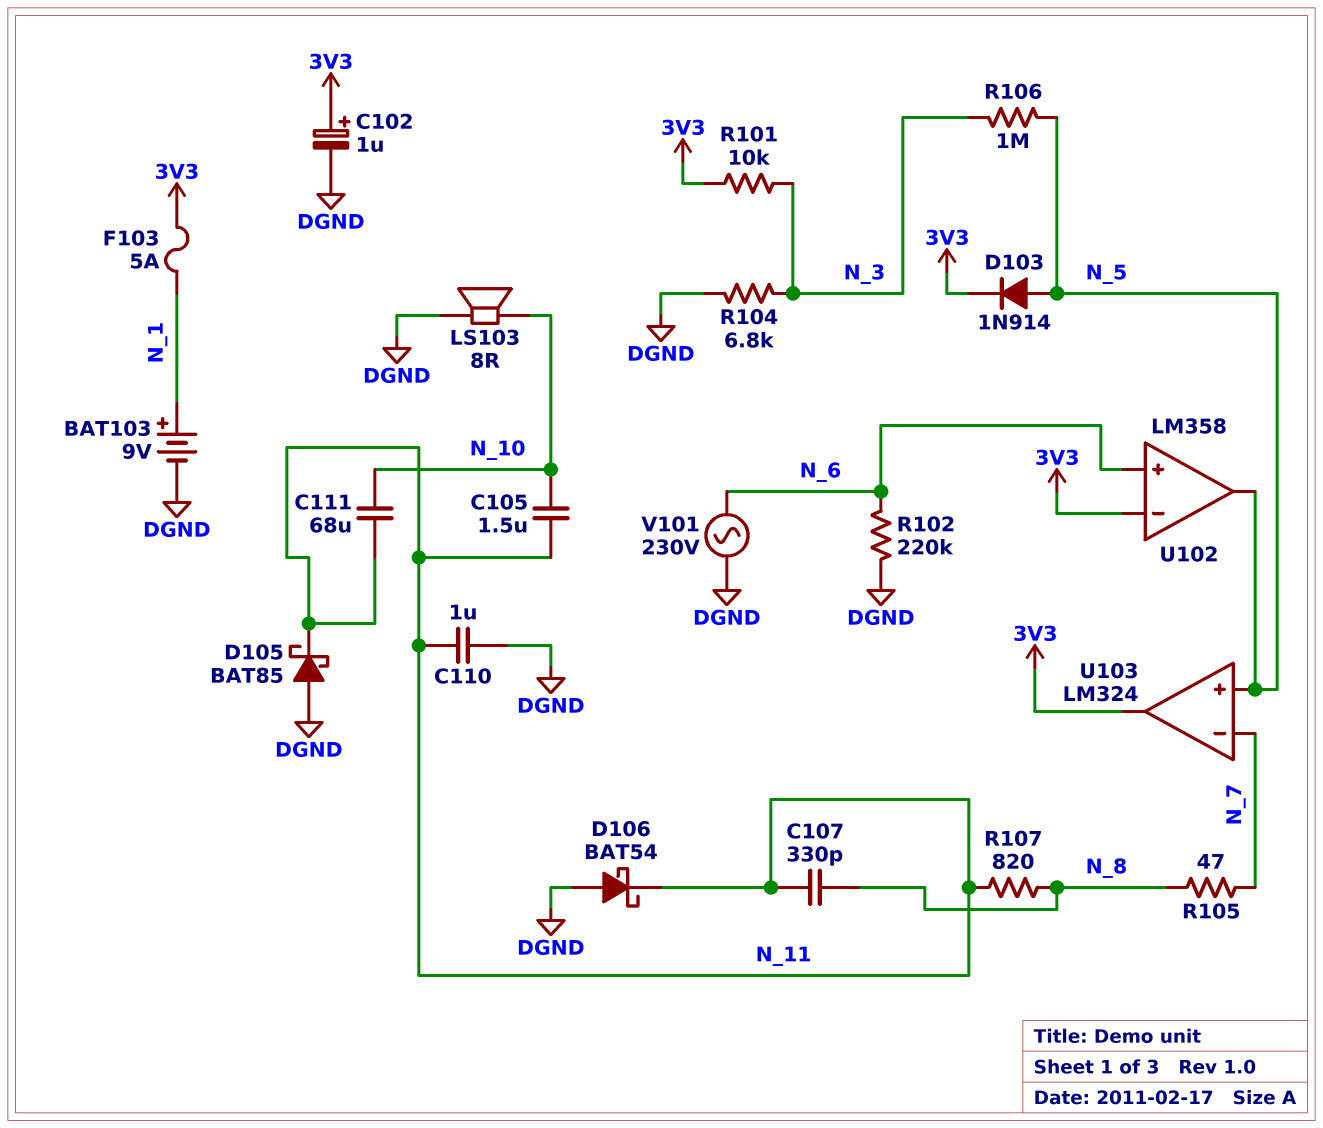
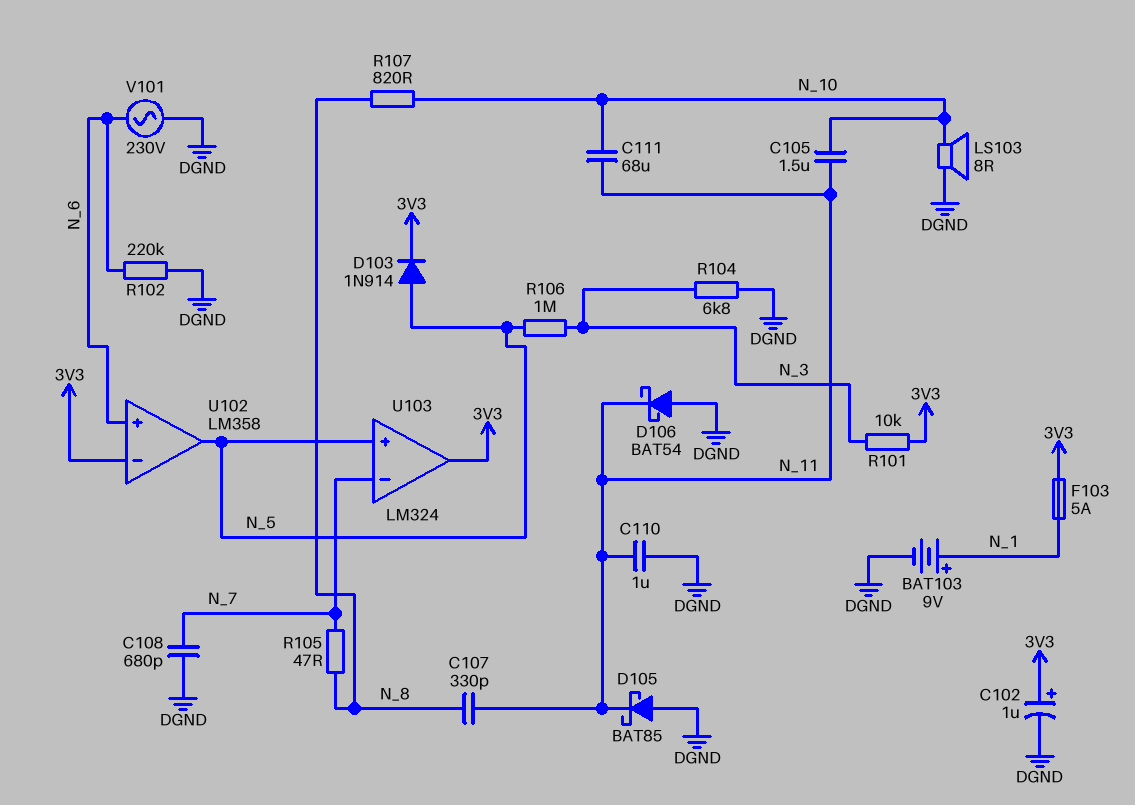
C108: none -> 680pF (DGND, N_7)
R107: 820 (N_8, N_11) -> 820 (N_8, N_10)

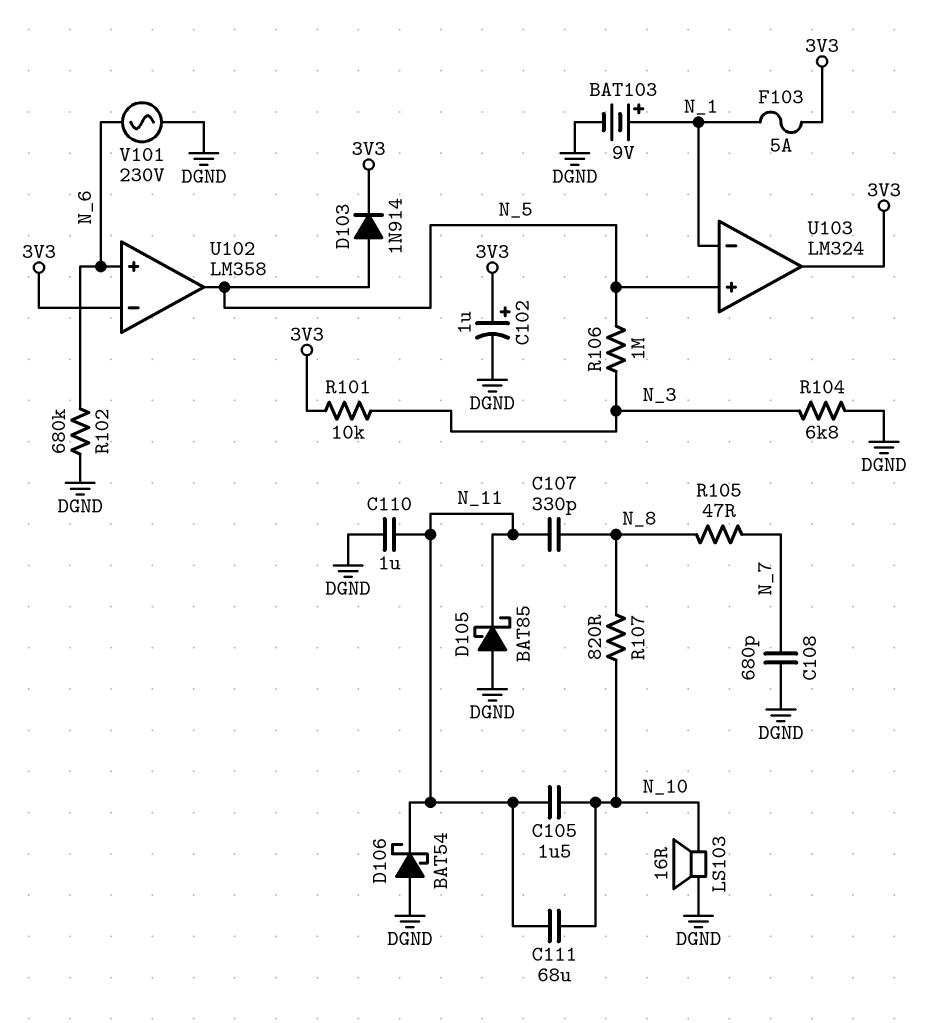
LS103: speaker 8R (DGND, N_10) -> speaker 16R (DGND, N_10)
R102: 220k (DGND, N_6) -> 680k (DGND, N_6)
U103 pin in-: N_7 -> N_1

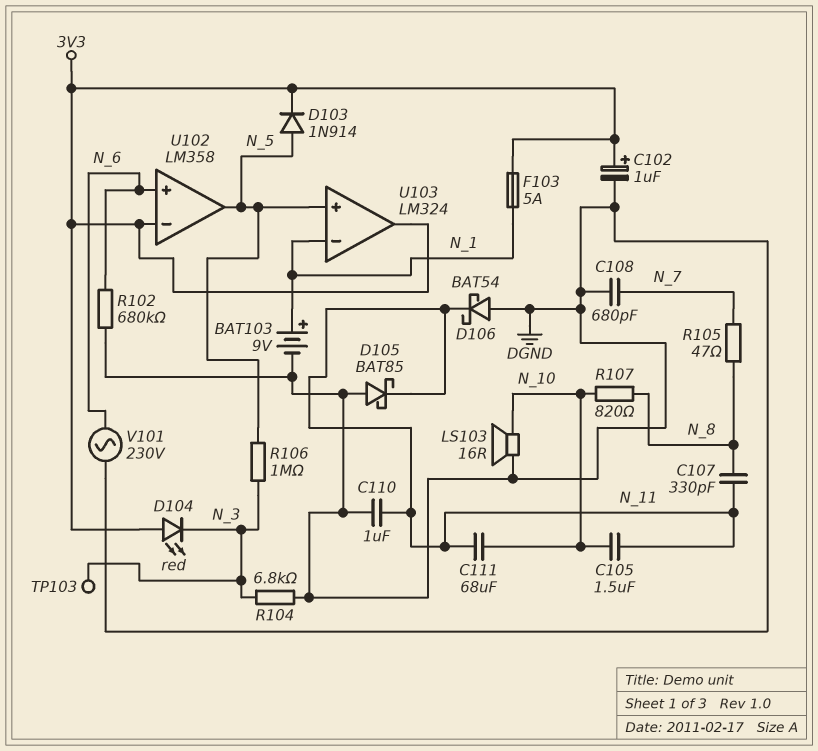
D104: none -> LED red (A 3V3, K N_3)
R101: 10k (3V3, N_3) -> none
TP103: none -> test point (N_3)

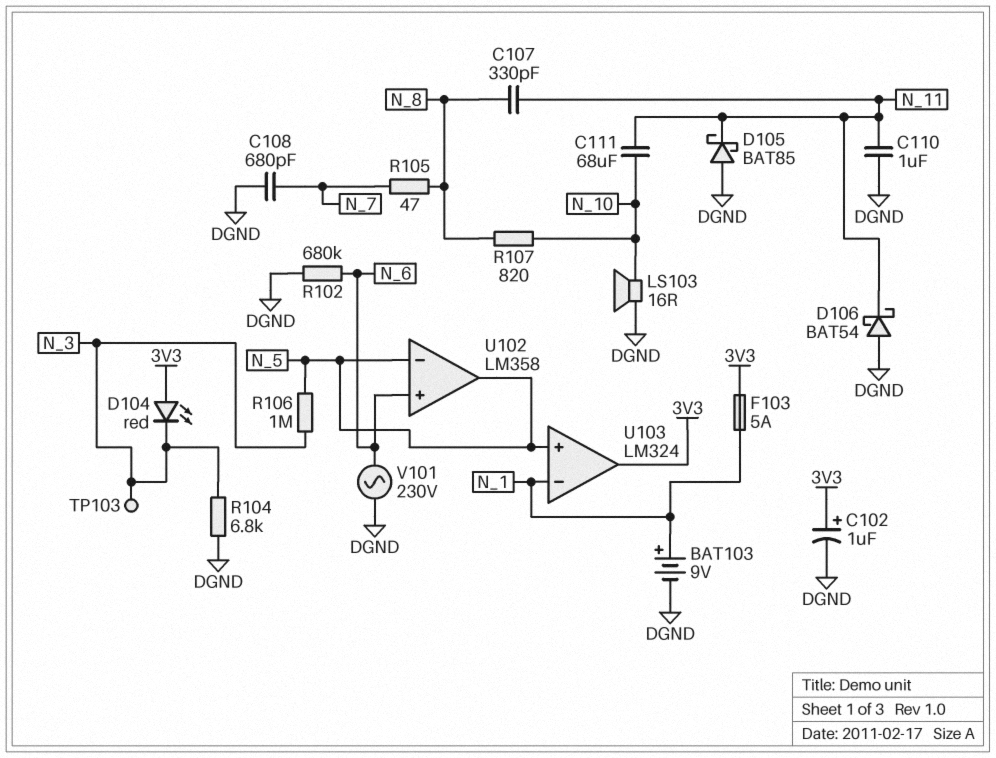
C105: 1.5uF (N_10, N_11) -> none
D103: diode 1N914 (A N_5, K 3V3) -> none
U102 pin in-: 3V3 -> N_5

